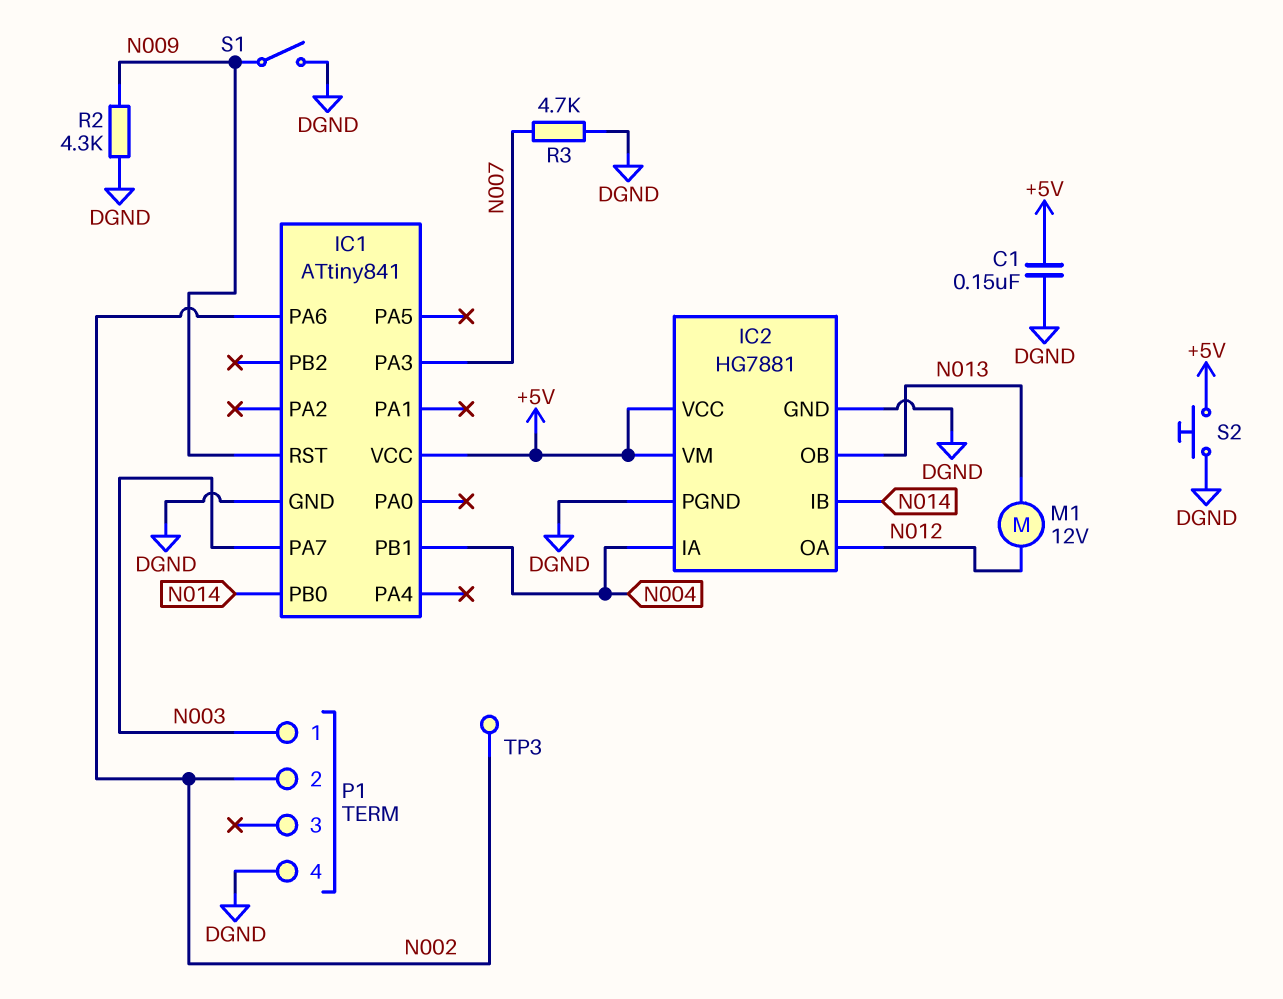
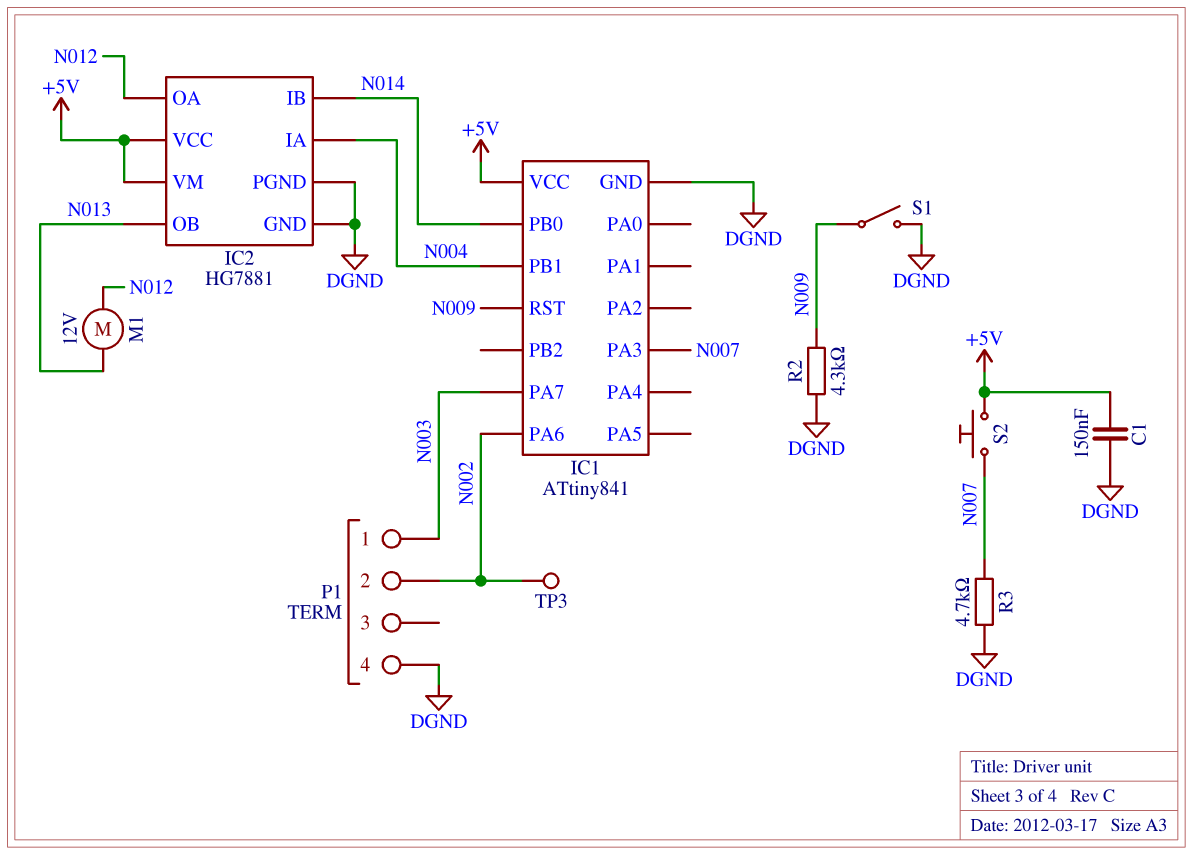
S2: button (+5V, DGND) -> button (+5V, N007)

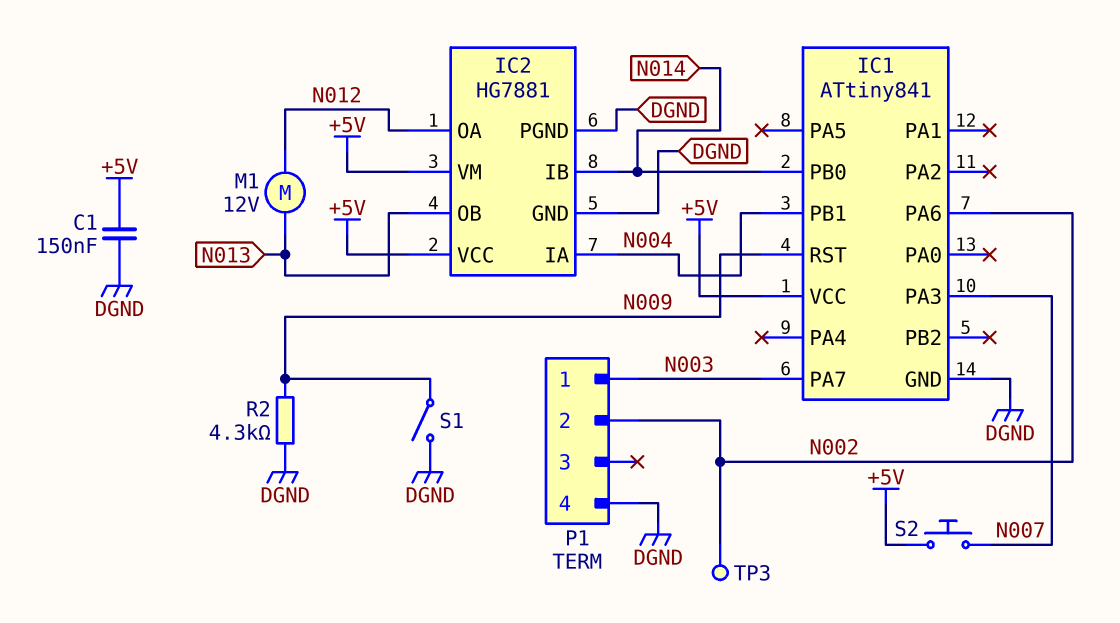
R3: 4.7k (DGND, N007) -> none

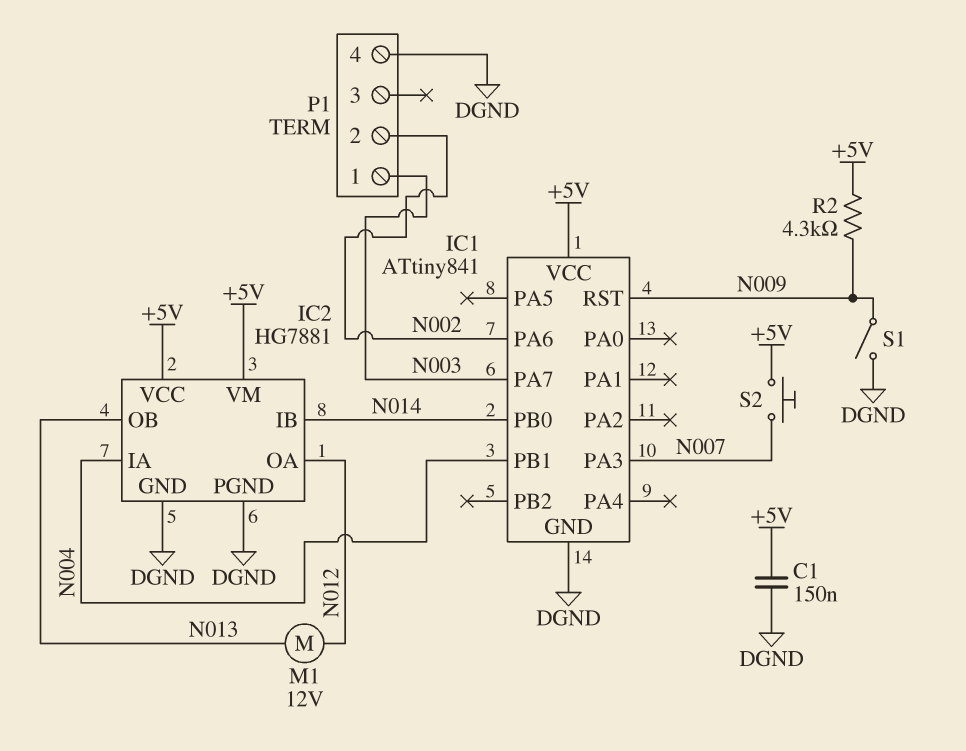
R2: 4.3k (DGND, N009) -> 4.3k (+5V, N009)
TP3: test point (N002) -> none

